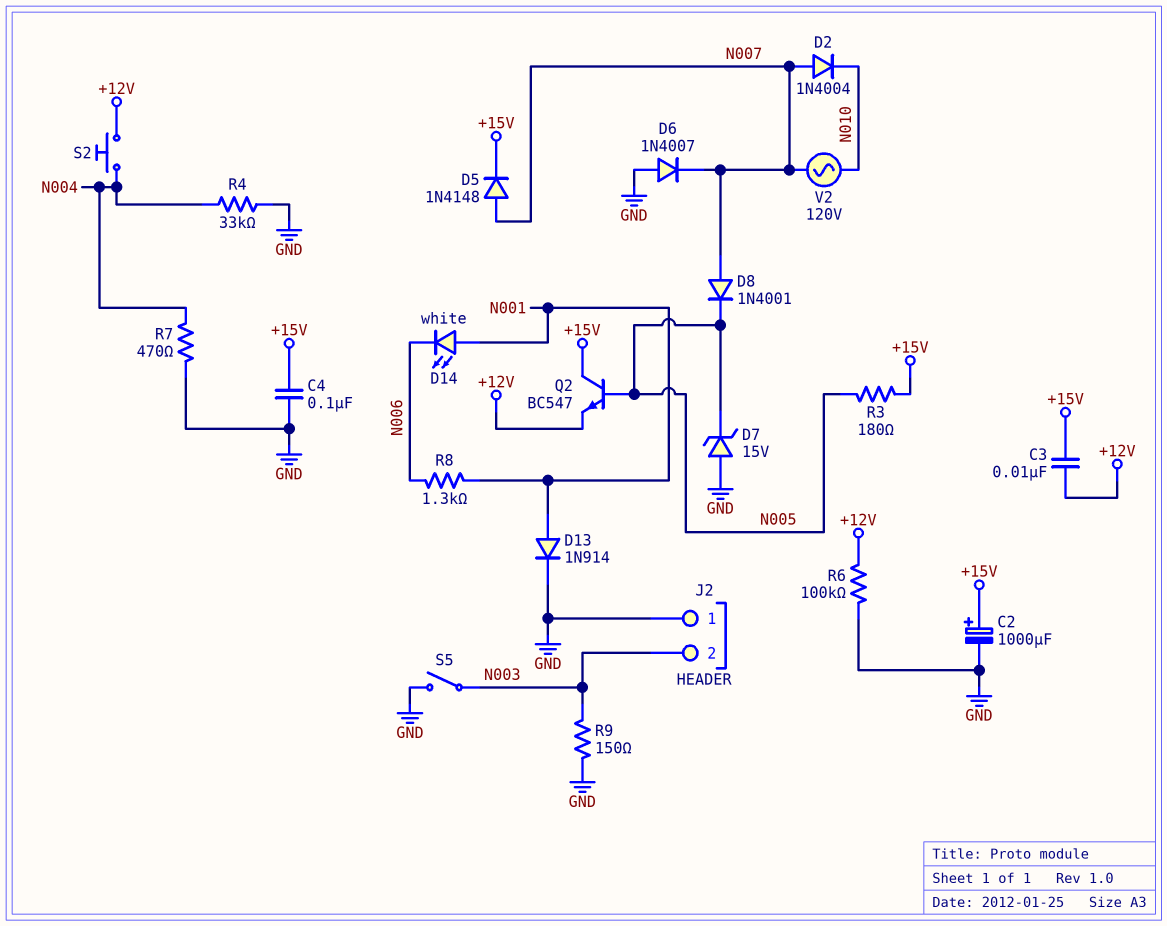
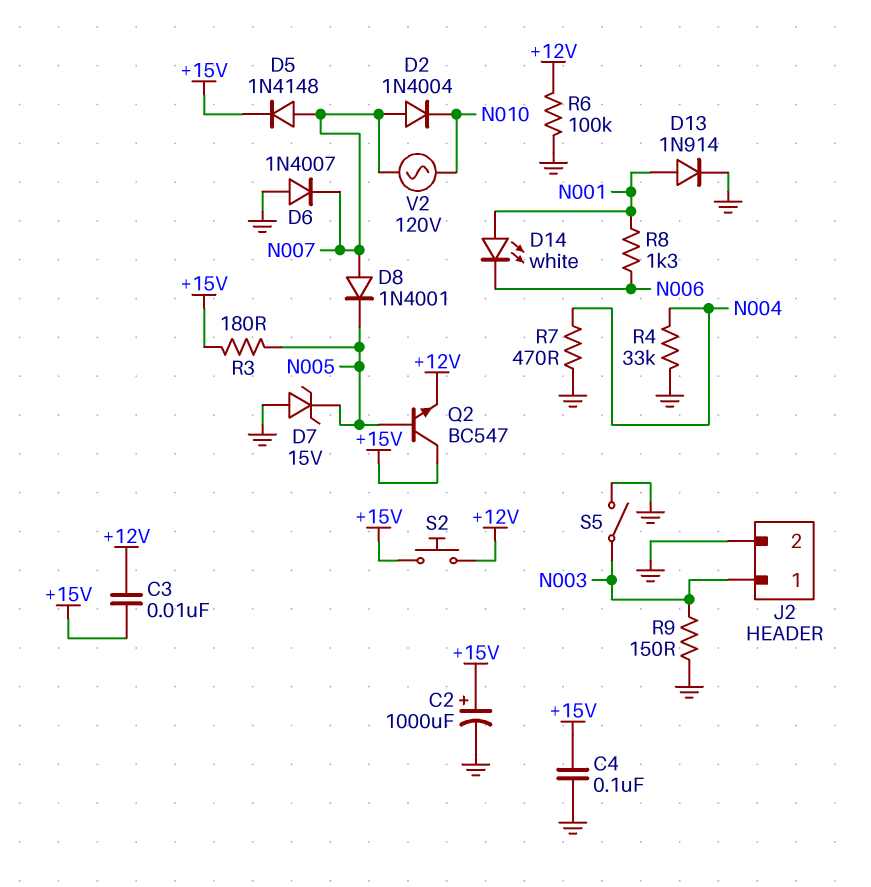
J2 pin 1: GND -> N003
J2 pin 2: N003 -> GND
S2: button (+12V, N004) -> button (+12V, +15V)

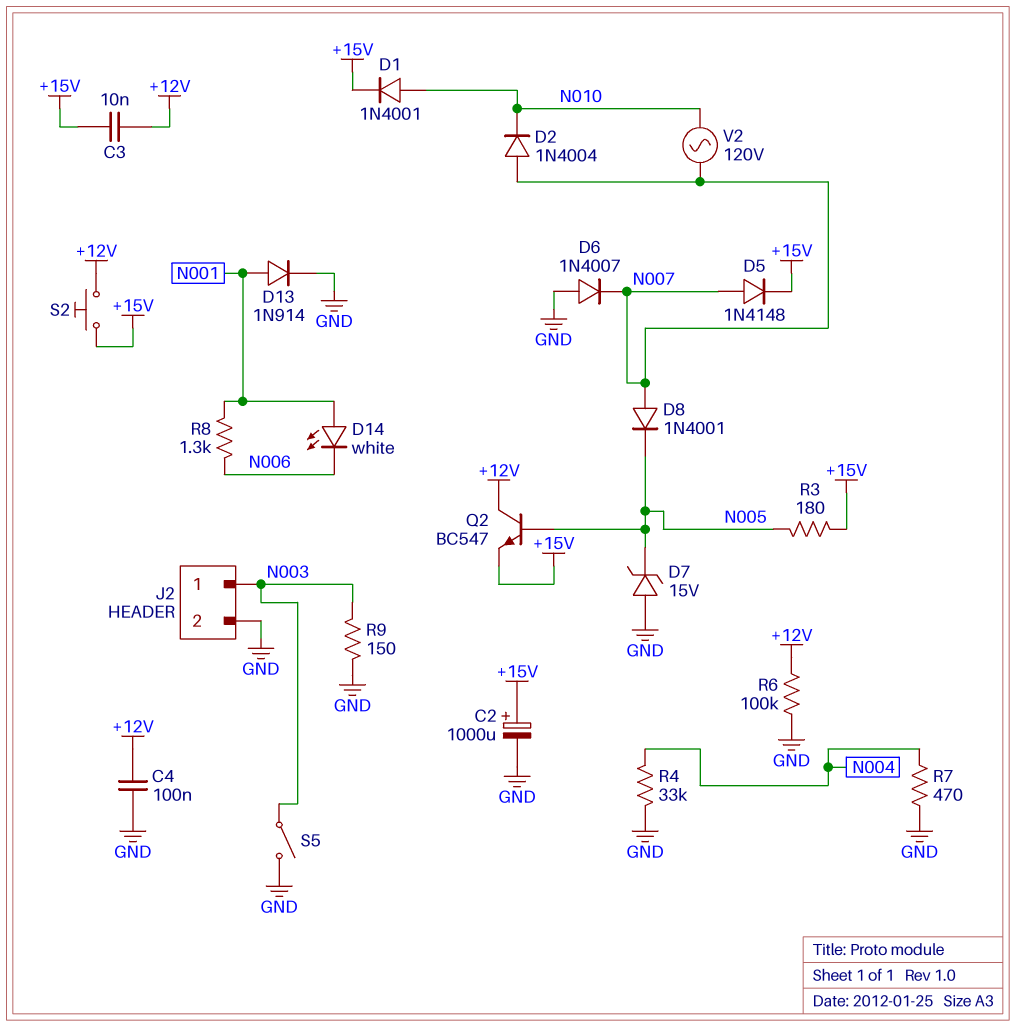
C4: 100nF (+15V, GND) -> 100nF (+12V, GND)
D1: none -> diode 1N4001 (A N010, K +15V)
Q2: NPN BC547 (B N005, C +15V, E +12V) -> NPN BC547 (B N005, C +12V, E +15V)

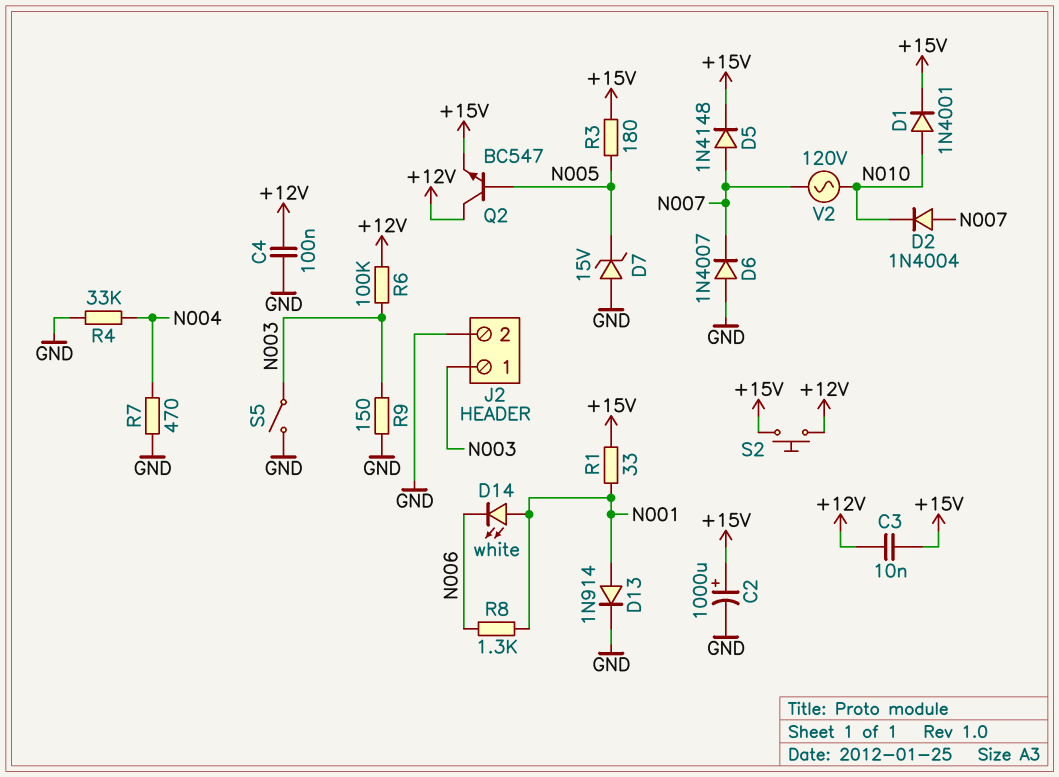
D8: diode 1N4001 (A N007, K N005) -> none
R1: none -> 33 (+15V, N001)
R6: 100k (+12V, GND) -> 100k (+12V, N003)

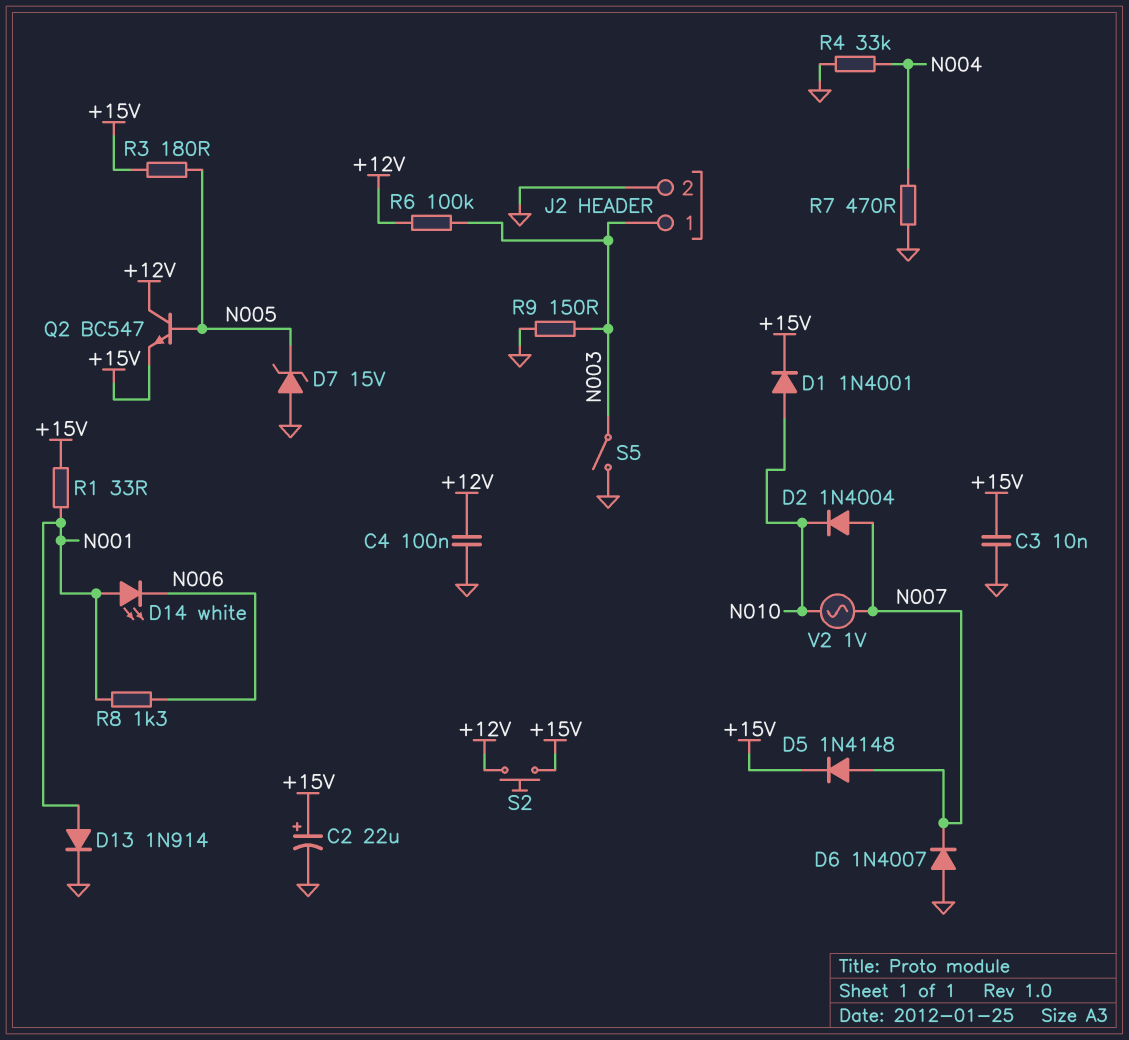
C2: 1000uF (plus +15V, minus GND) -> 22uF (plus +15V, minus GND)
C3: 10nF (+12V, +15V) -> 10nF (+15V, GND)
V2: AC 120V (N007, N010) -> AC 1V (N007, N010)

